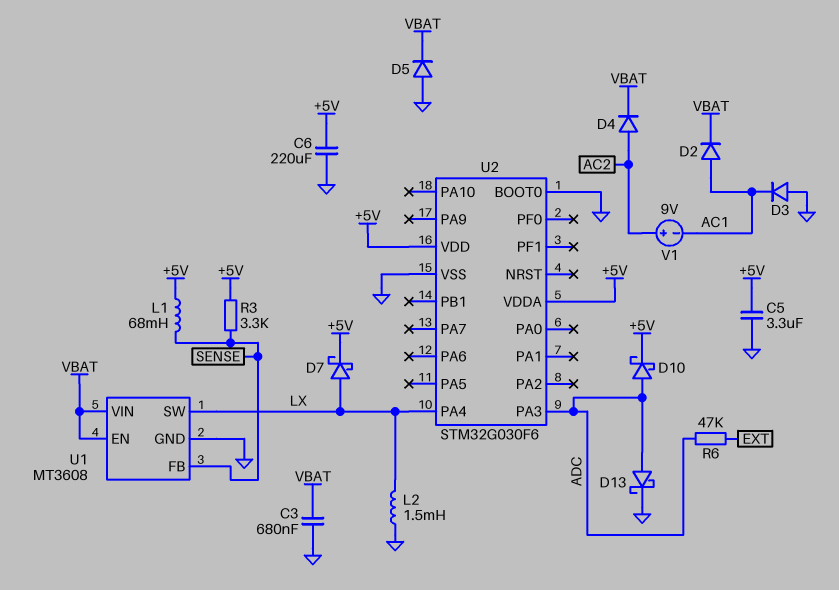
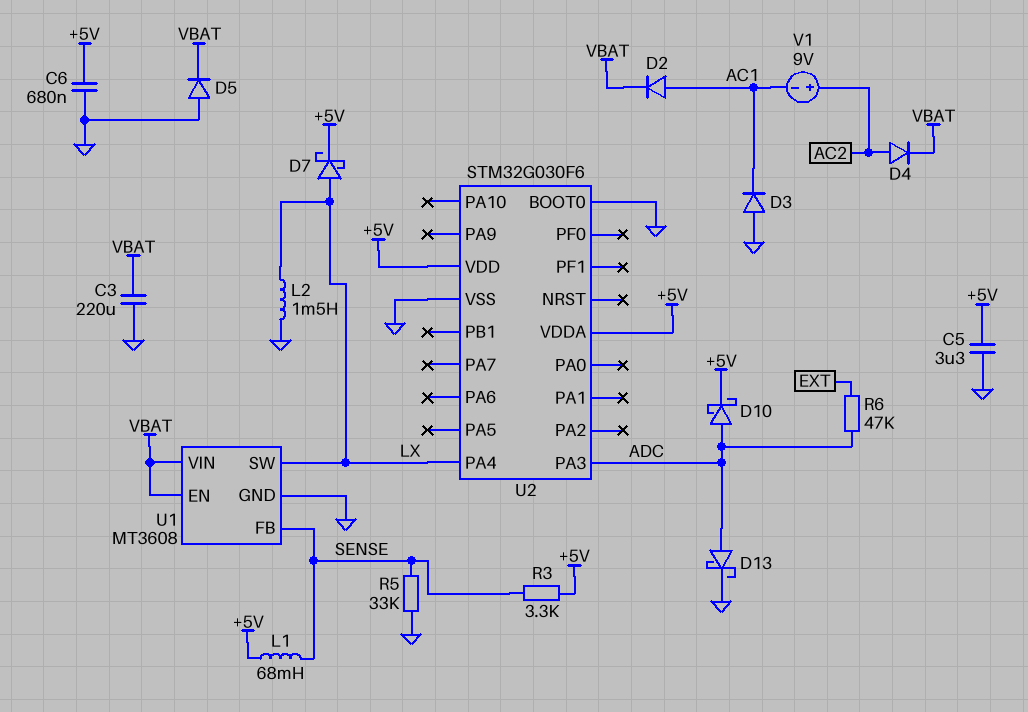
C3: 680nF (GND, VBAT) -> 220uF (GND, VBAT)
C6: 220uF (+5V, GND) -> 680nF (+5V, GND)
R5: none -> 33k (GND, SENSE)

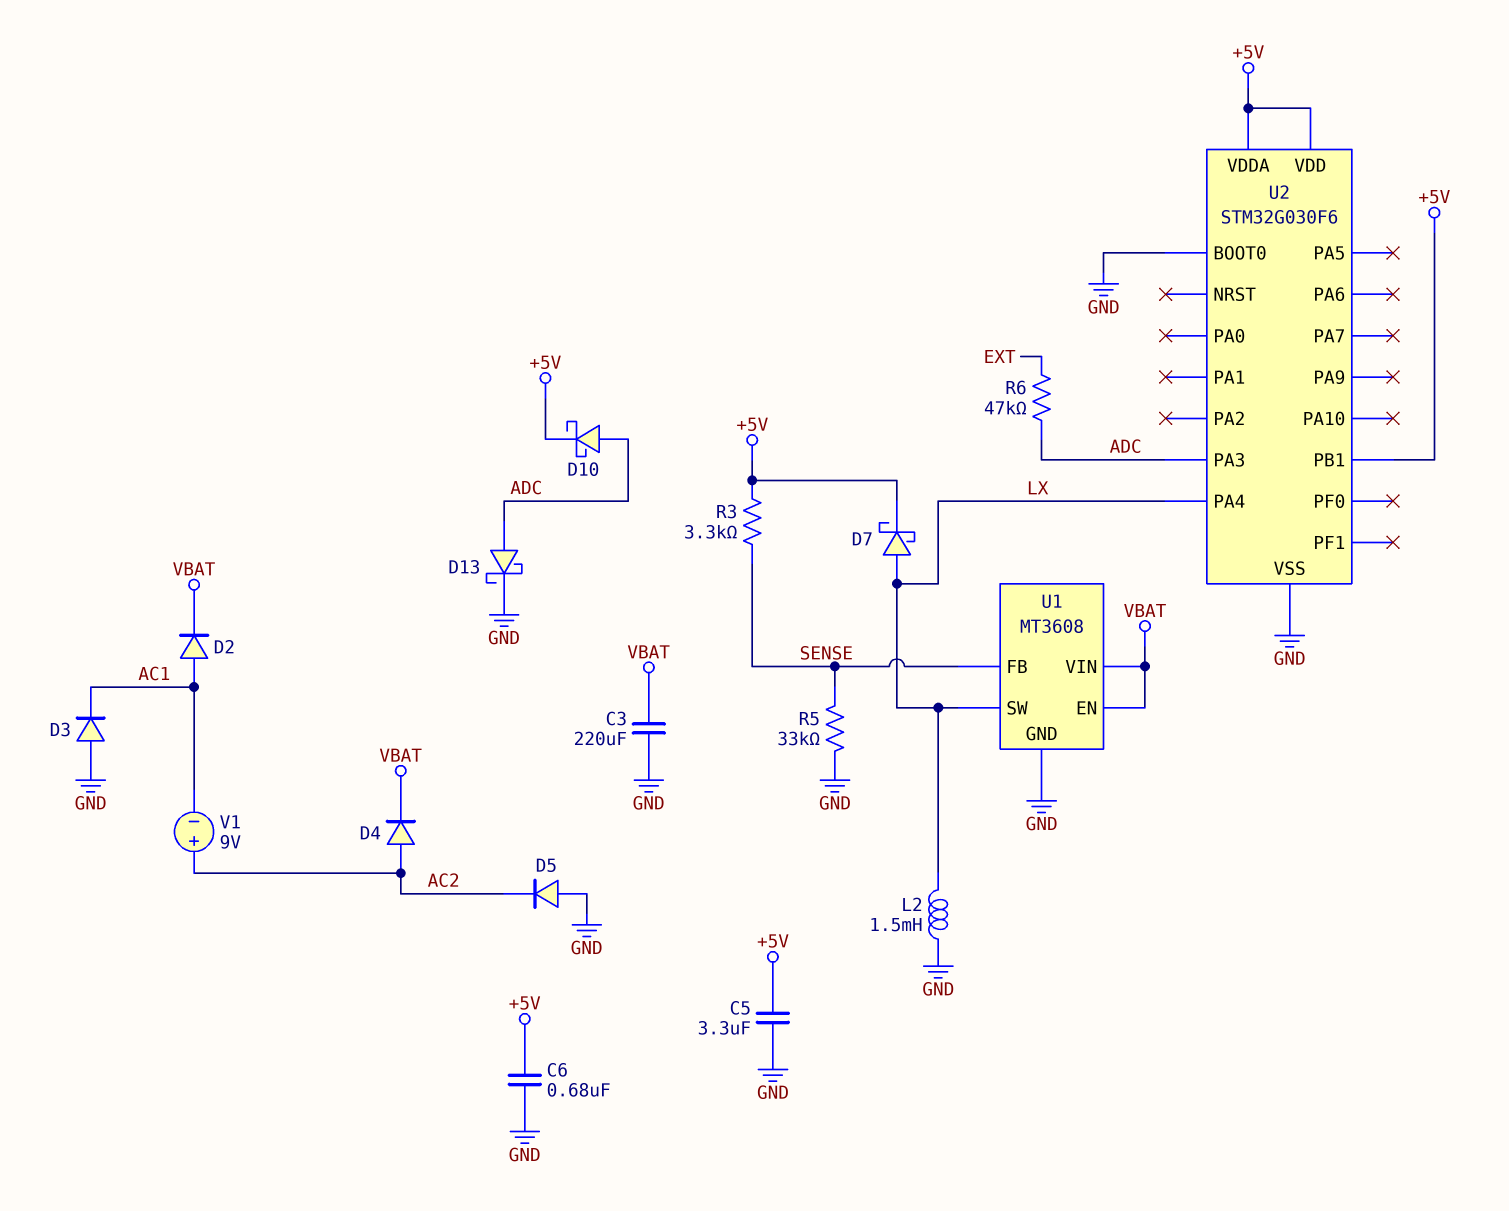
D5: diode (A GND, K VBAT) -> diode (A GND, K AC2)
L1: 68mH (+5V, SENSE) -> none
U2 pin PB1: none -> +5V

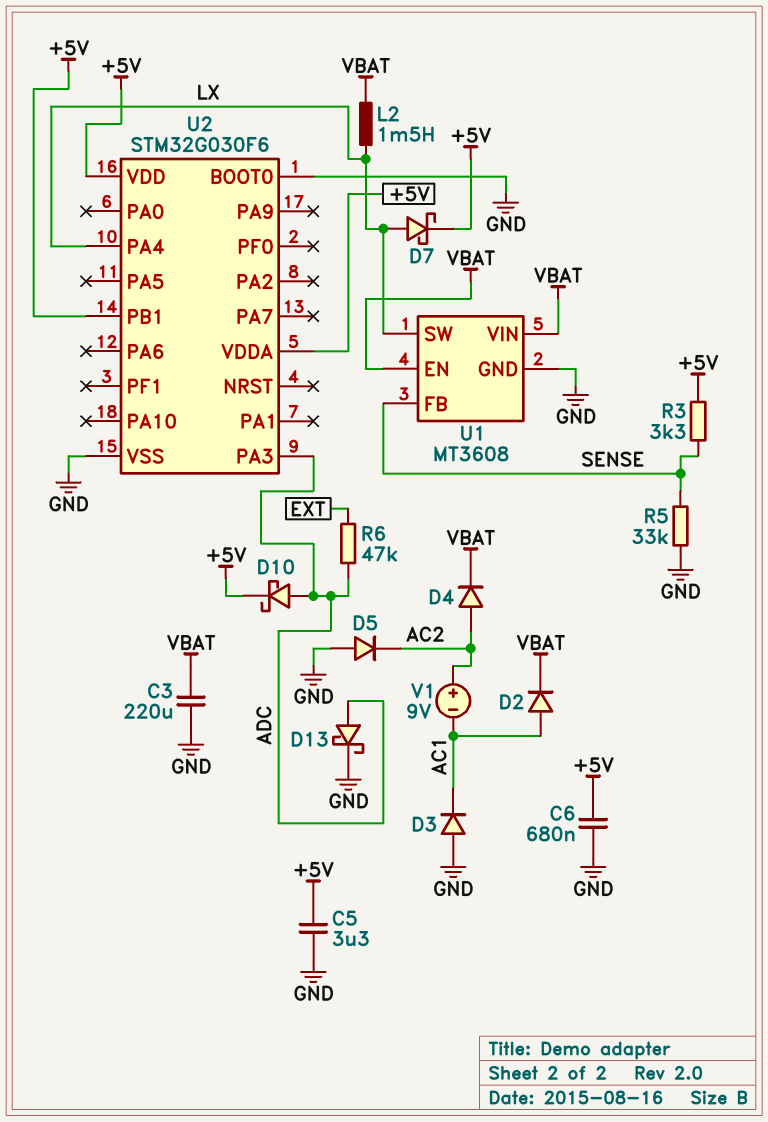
L2: 1.5mH (GND, LX) -> 1.5mH (LX, VBAT)

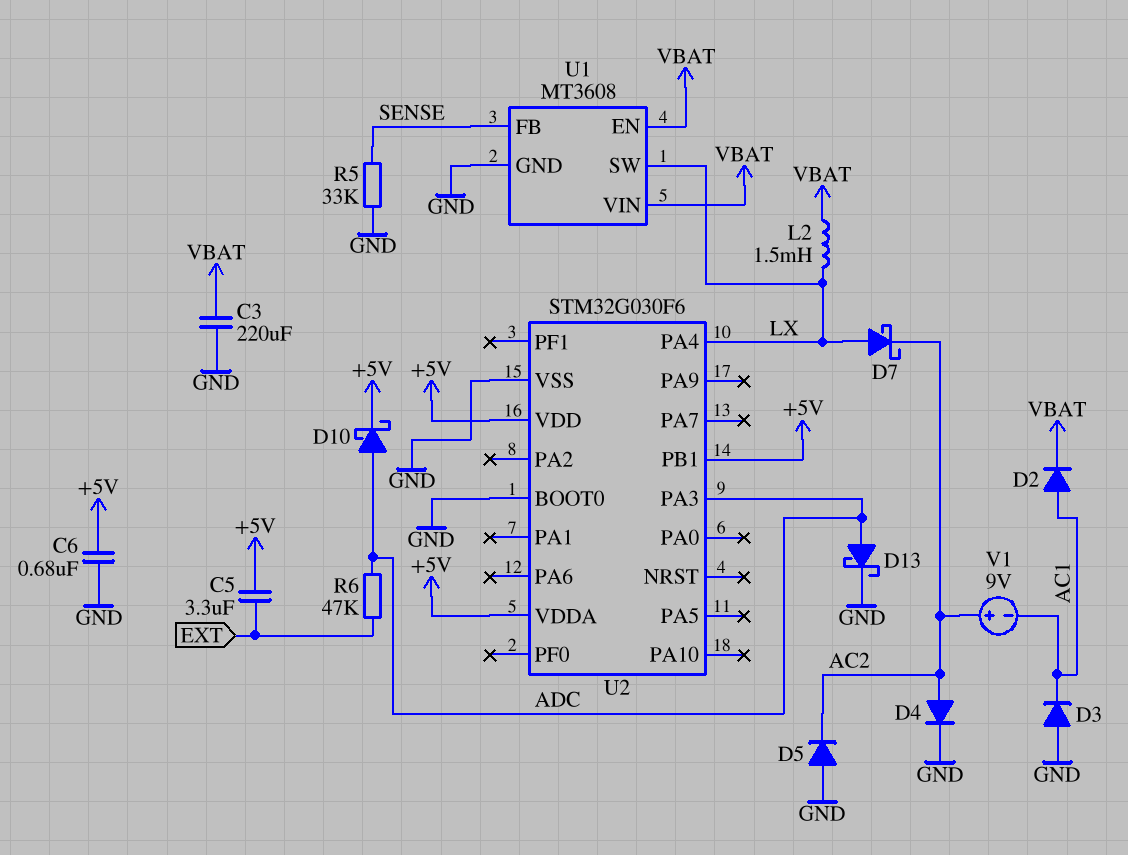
C5: 3.3uF (+5V, GND) -> 3.3uF (+5V, EXT)
D4: diode (A AC2, K VBAT) -> diode (A AC2, K GND)
D7: schottky (A LX, K +5V) -> schottky (A LX, K AC2)
R3: 3.3k (+5V, SENSE) -> none

